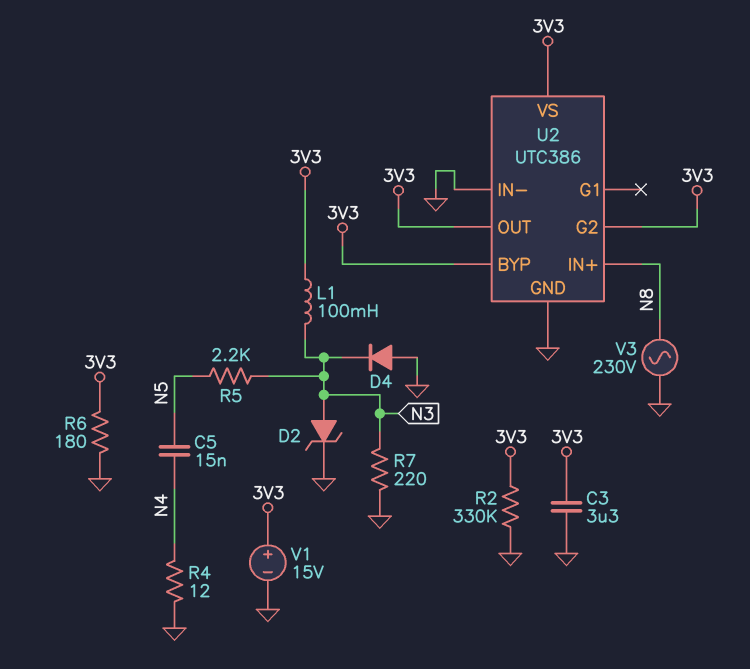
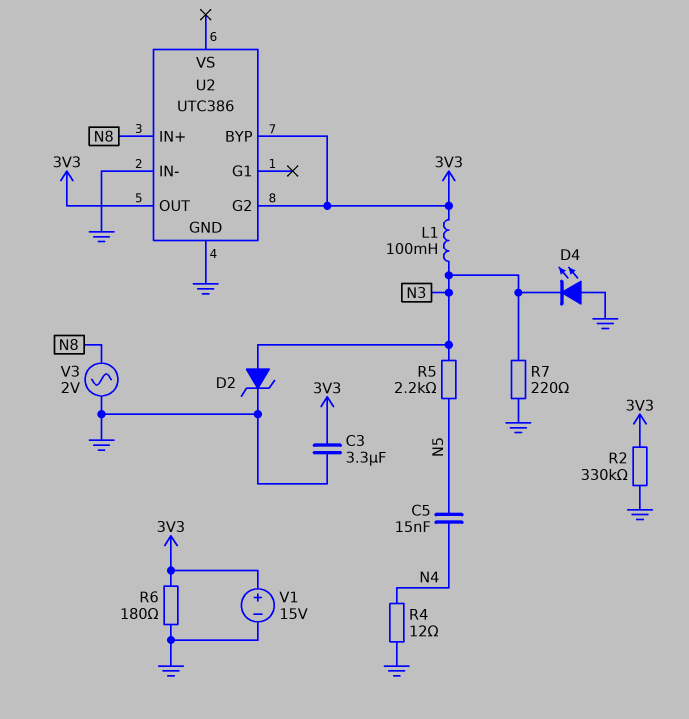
D4: diode (A GND, K N3) -> LED (A GND, K N3)
U2 pin VS: 3V3 -> none
V3: AC 230V (GND, N8) -> AC 2V (GND, N8)

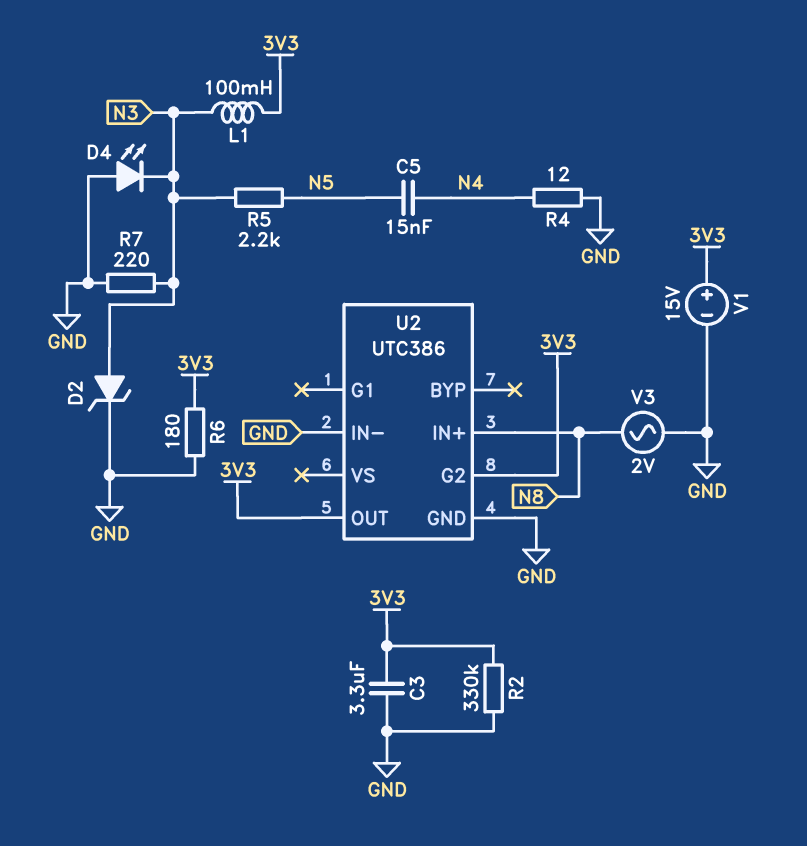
U2 pin BYP: 3V3 -> none

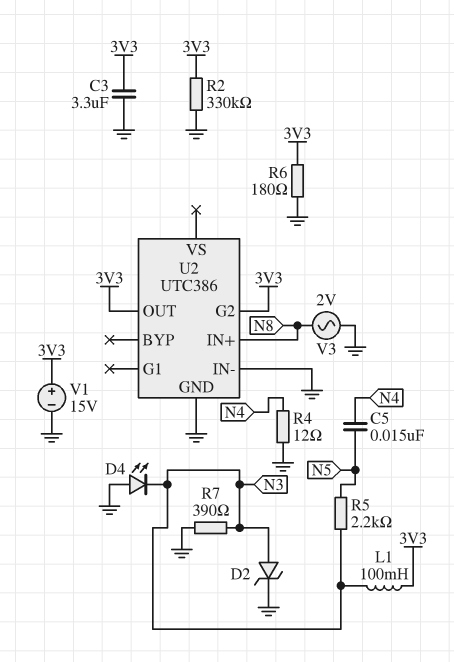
R7: 220 (GND, N3) -> 390 (GND, N3)

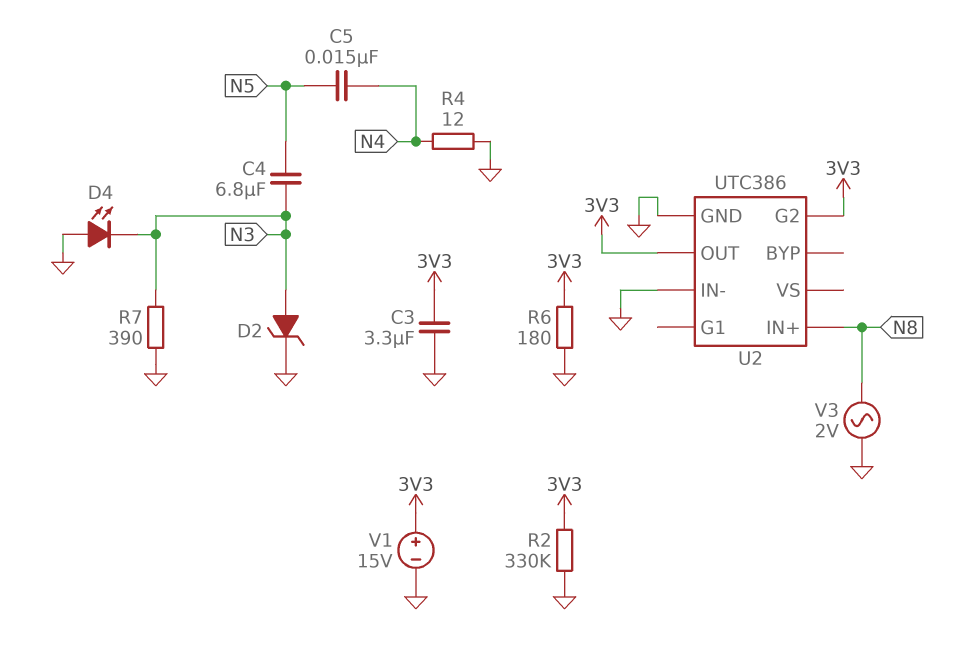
C4: none -> 6.8uF (N3, N5)
L1: 100mH (3V3, N3) -> none
R5: 2.2k (N3, N5) -> none

